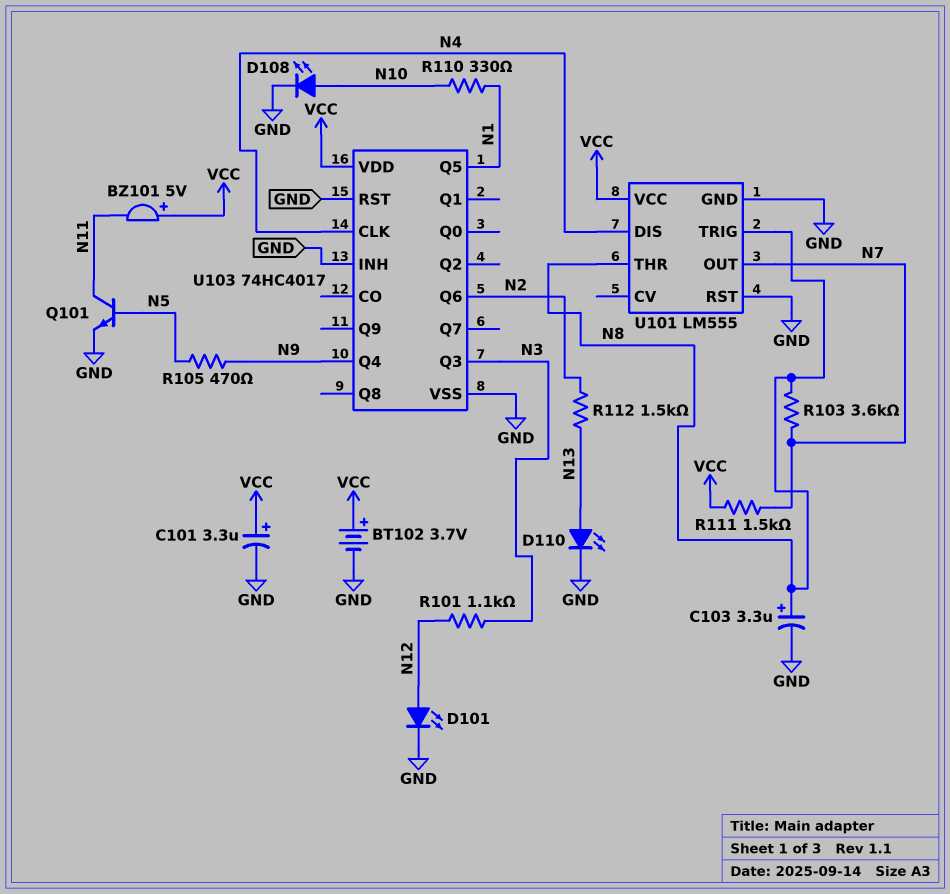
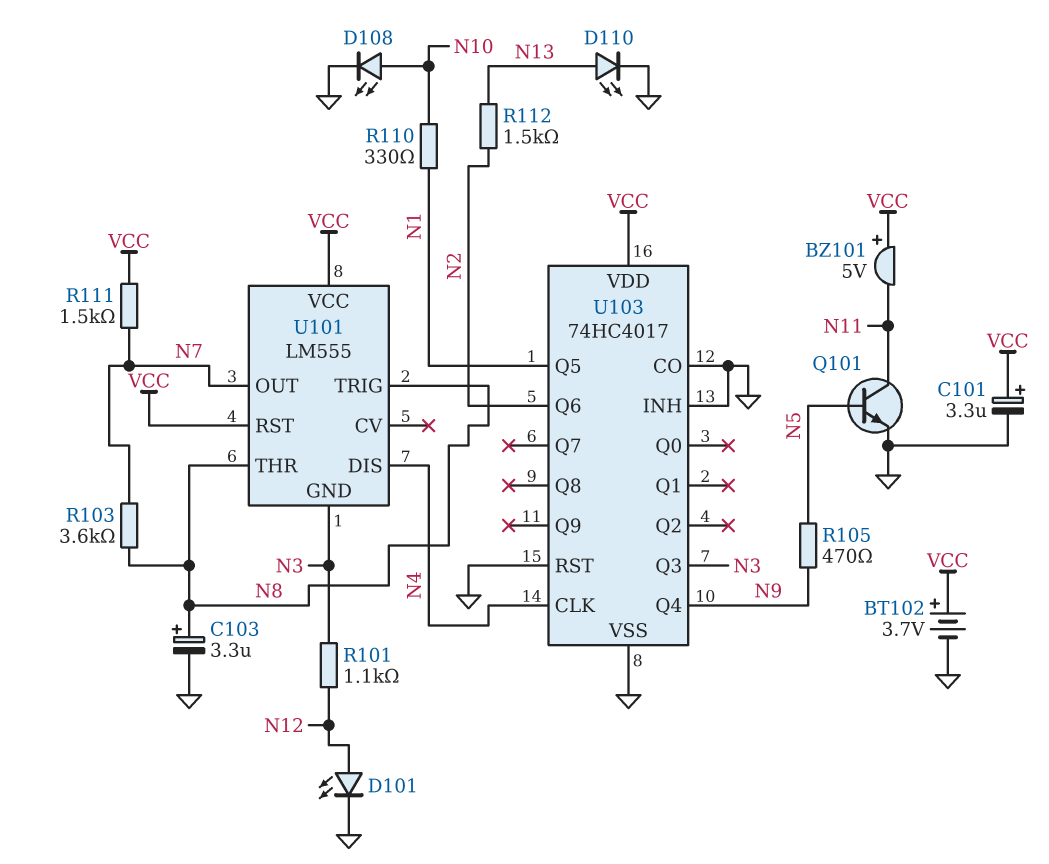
U101 pin GND: GND -> N3
U101 pin RST: GND -> VCC
U103 pin CO: none -> GND

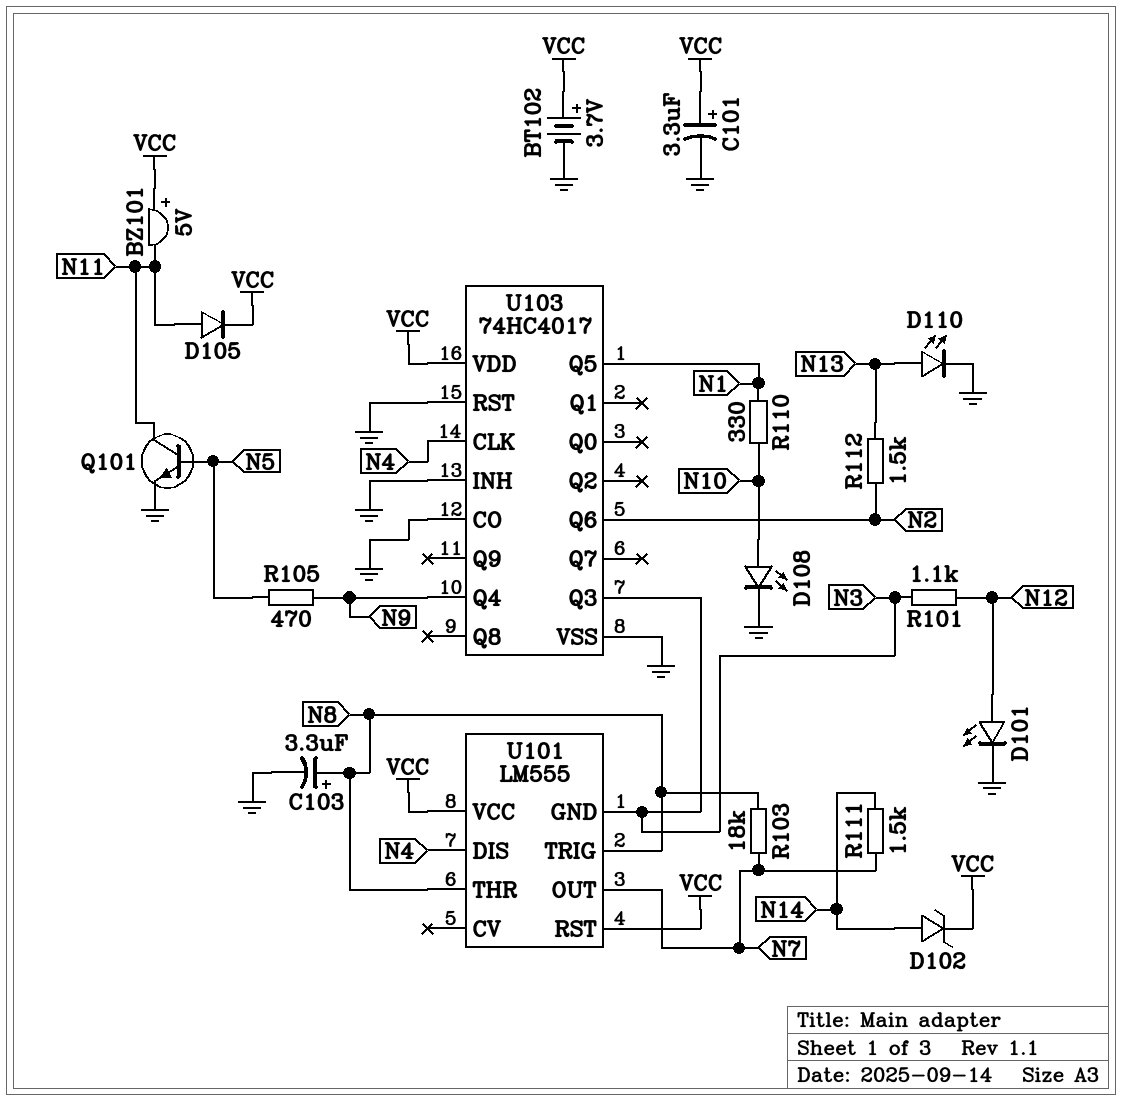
D102: none -> zener (A N14, K VCC)
D105: none -> diode (A N11, K VCC)
R103: 3.6k (N7, N8) -> 18k (N7, N8)
R111: 1.5k (N7, VCC) -> 1.5k (N7, N14)

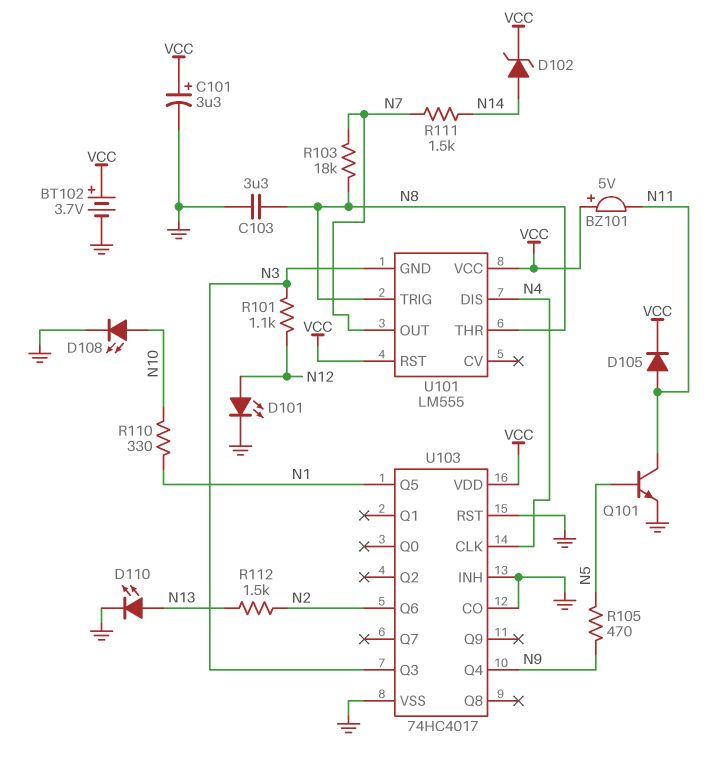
C103: 3.3uF (plus N8, minus GND) -> 3.3uF (GND, N8)

